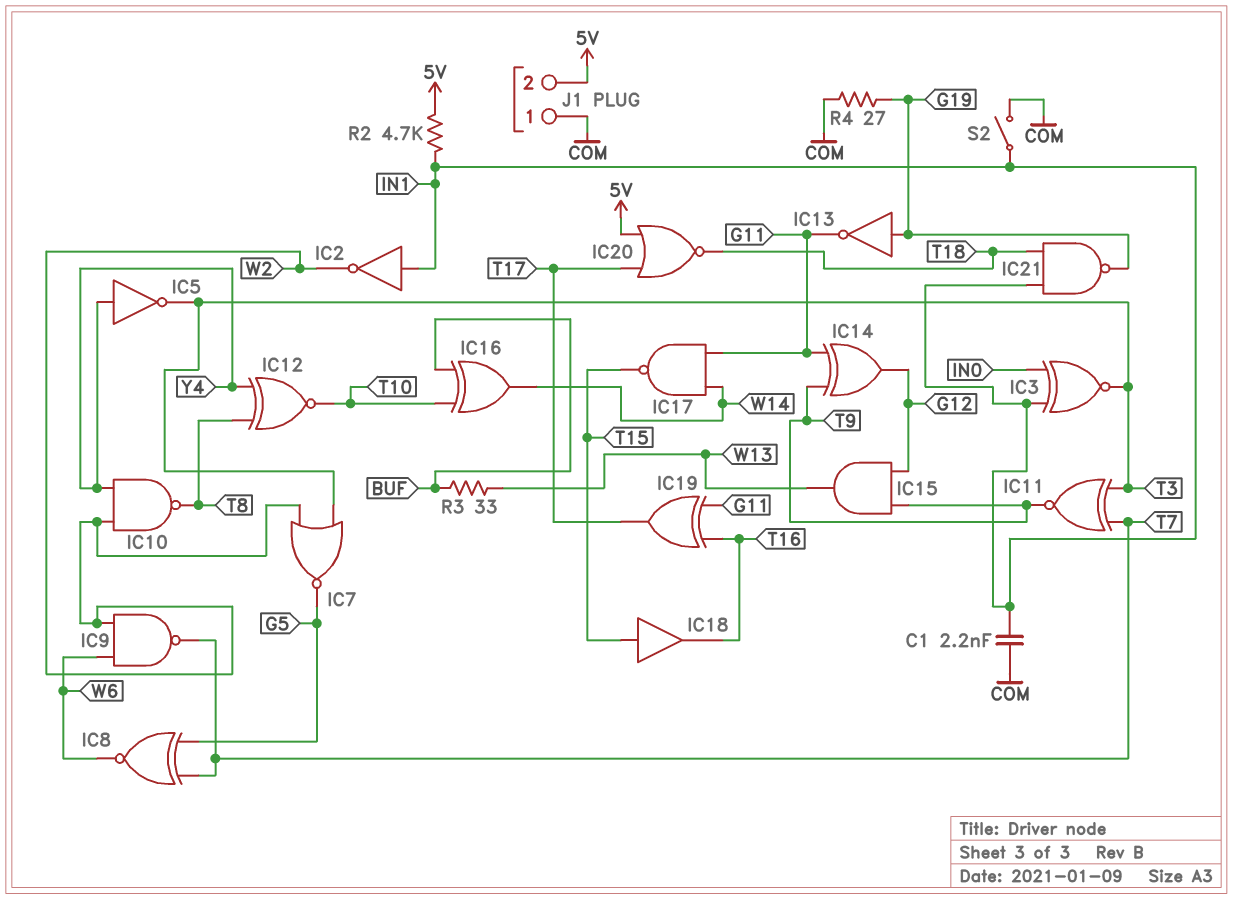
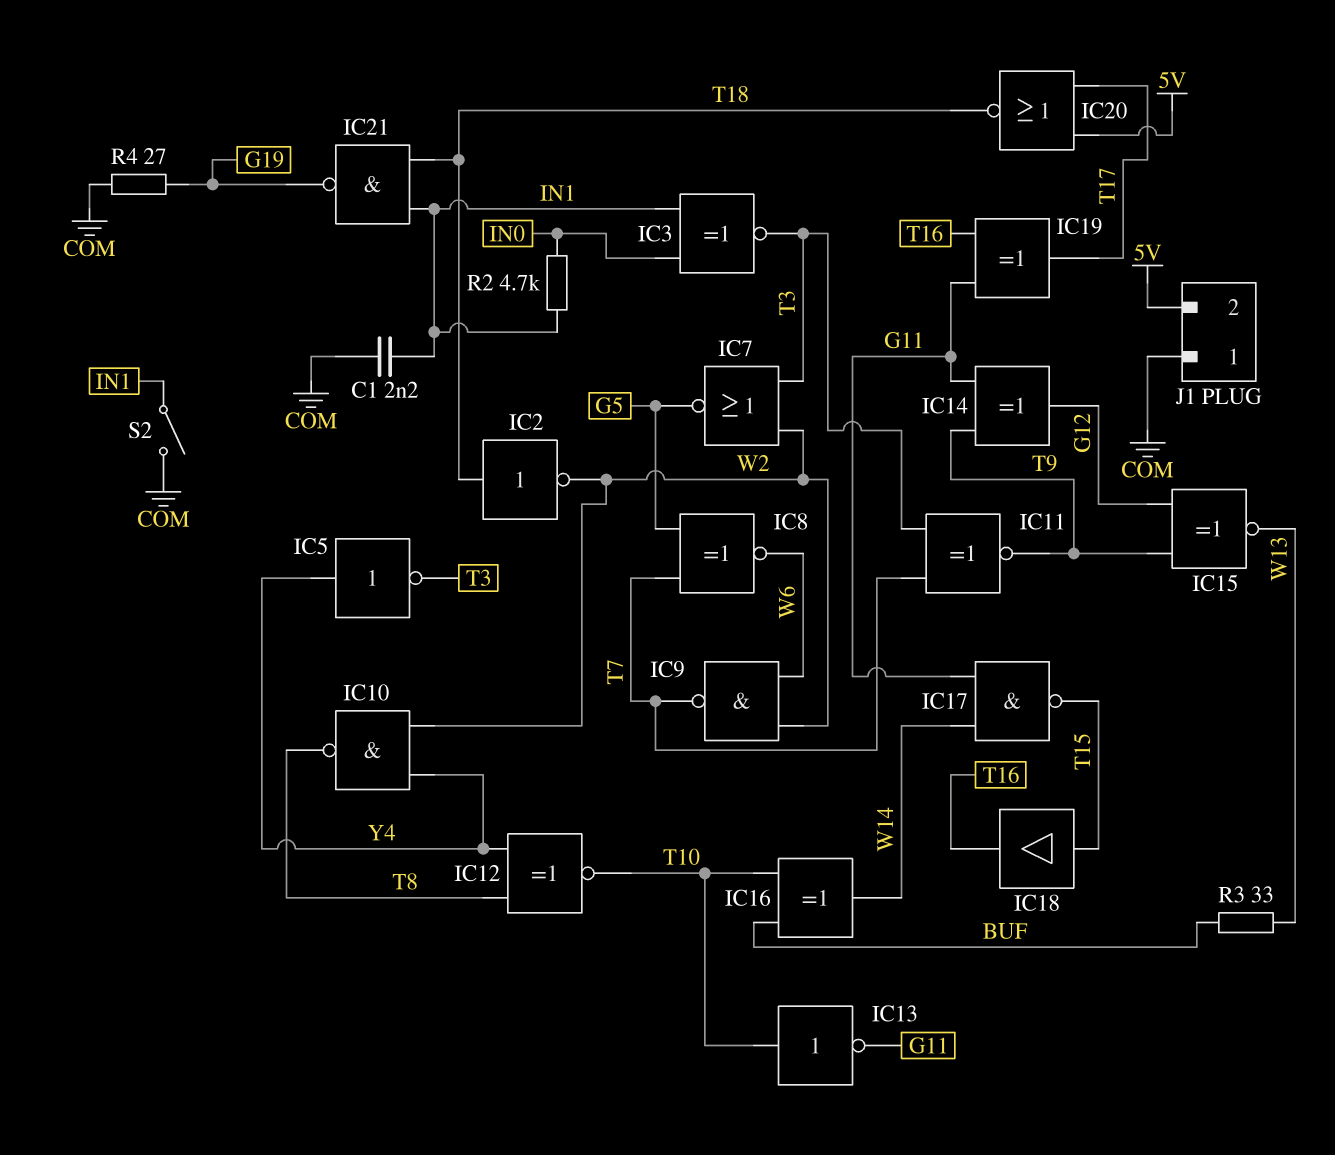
IC2: NOT (in IN1, out W2) -> NOT (in T18, out W2)
IC13: NOT (in G19, out G11) -> NOT (in T10, out G11)
IC15: AND (in G12, in T9, out W13) -> XNOR (in G12, in T9, out W13)
R2: 4.7k (5V, IN1) -> 4.7k (IN0, IN1)

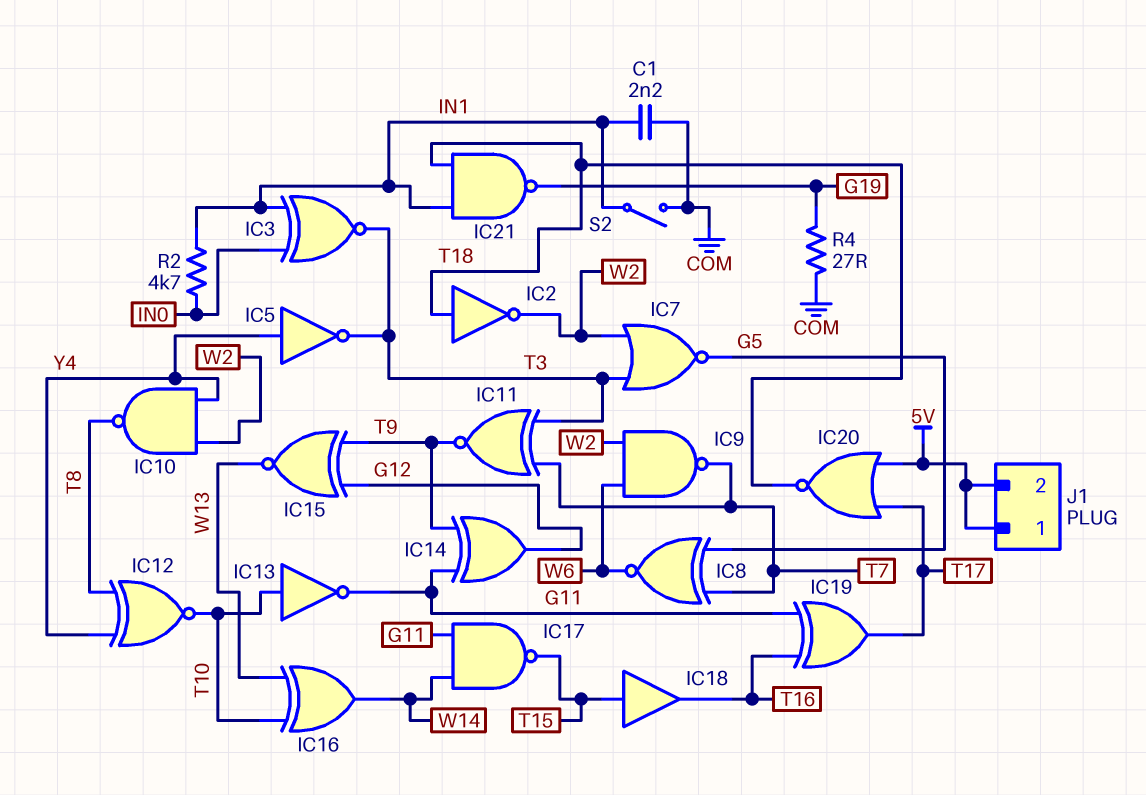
IC16: XOR (in BUF, in T10, out W14) -> XOR (in T10, in W13, out W14)
J1 pin 1: COM -> 5V
R3: 33 (BUF, W13) -> none

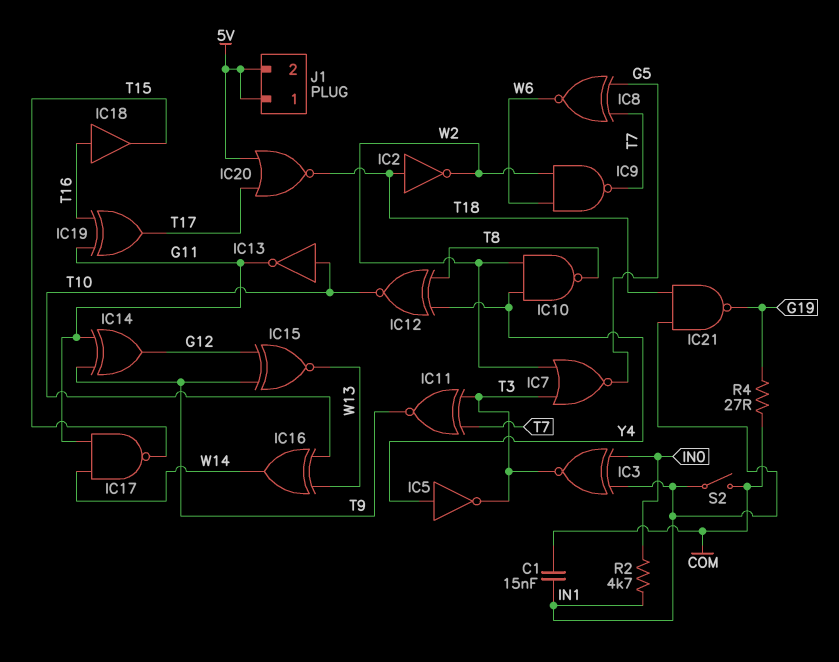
C1: 2.2nF (COM, IN1) -> 15nF (COM, IN1)
IC18: buffer (in T15, out T16) -> buffer (in T16, out T15)

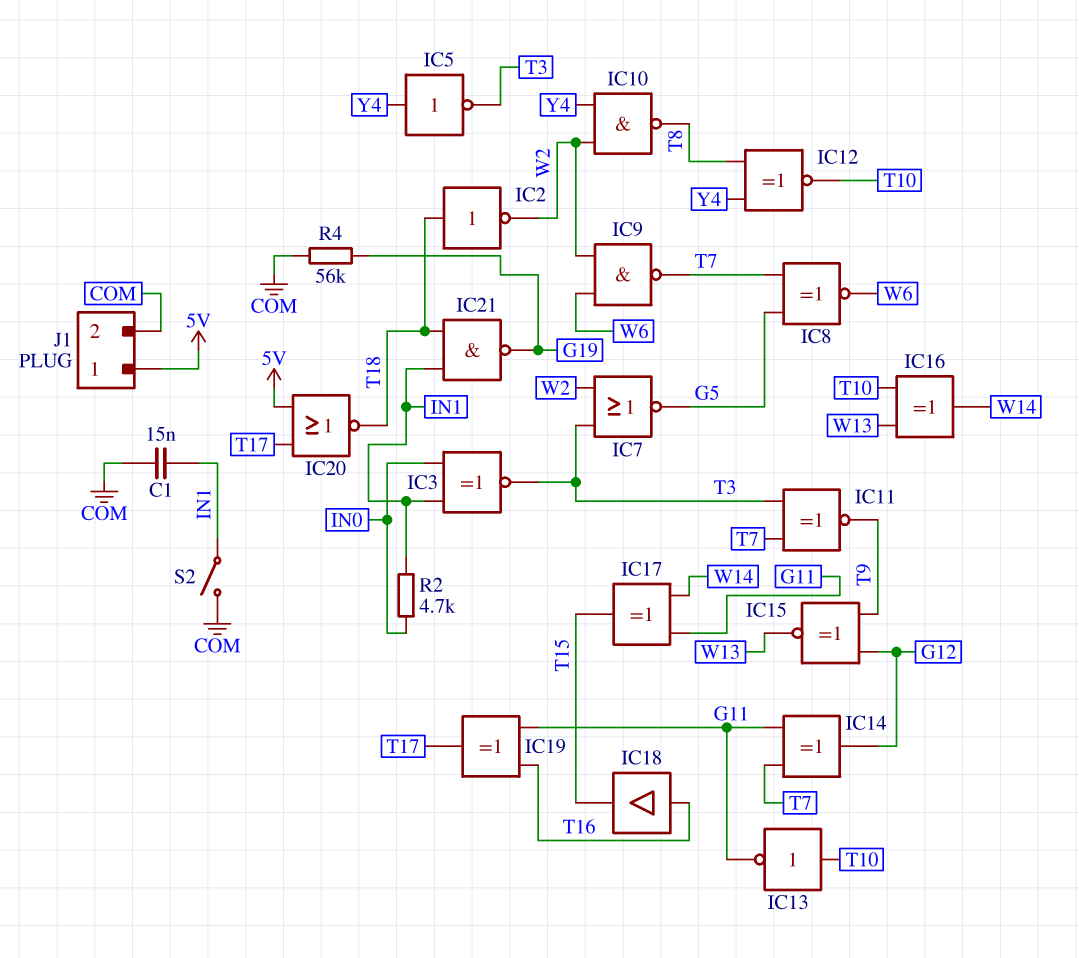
IC14: XOR (in G11, in T9, out G12) -> XOR (in G11, in T7, out G12)
IC17: NAND (in G11, in W14, out T15) -> XOR (in G11, in W14, out T15)
J1 pin 2: 5V -> COM
R4: 27 (COM, G19) -> 56k (COM, G19)

